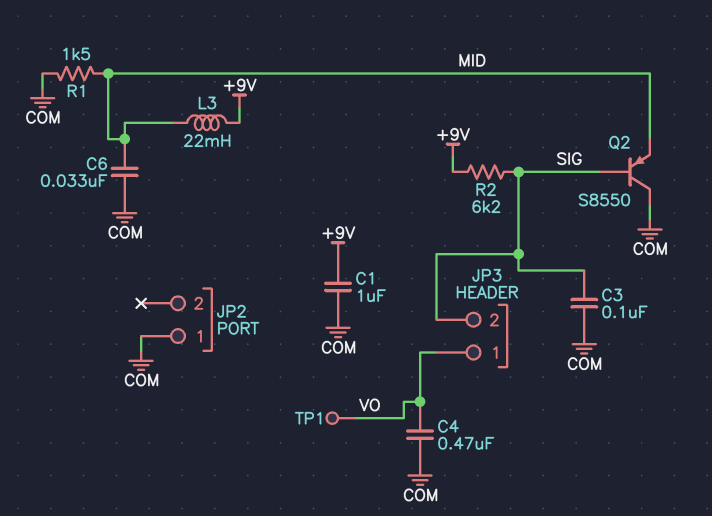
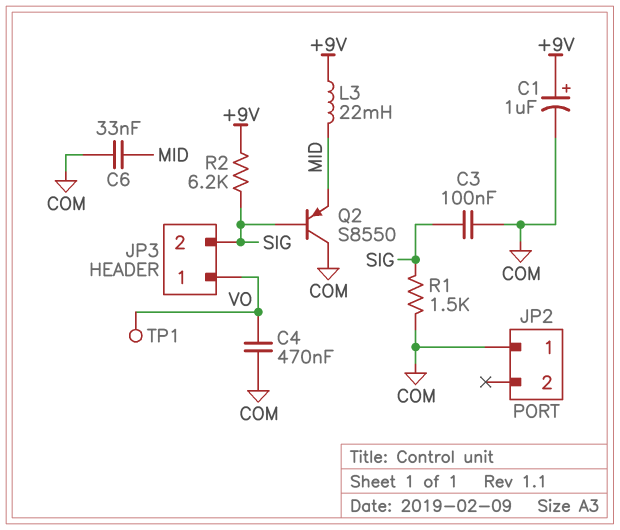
C1: 1uF (+9V, COM) -> 1uF (plus +9V, minus COM)
R1: 1.5k (COM, MID) -> 1.5k (COM, SIG)

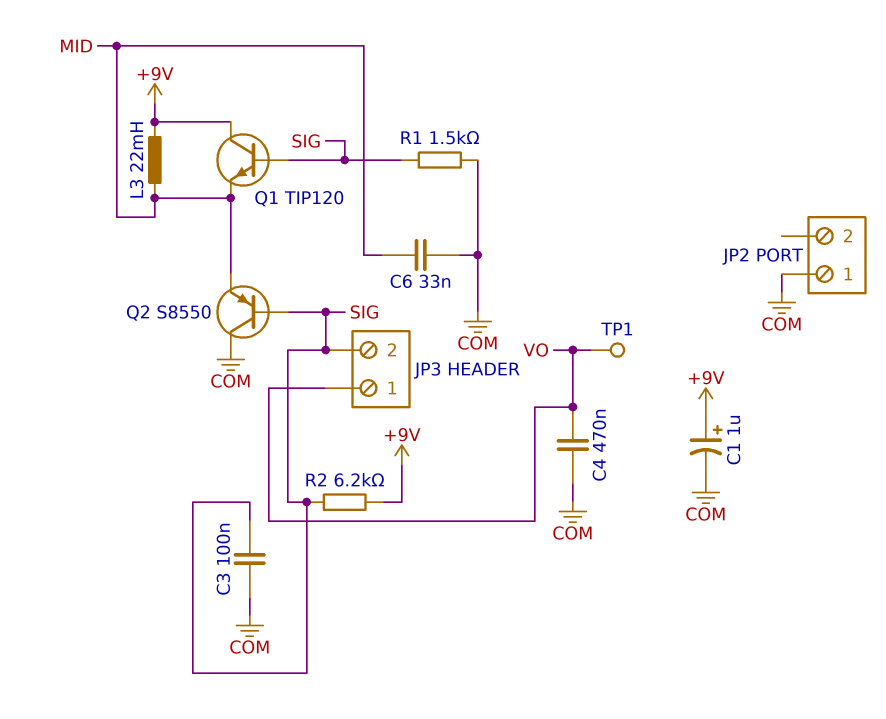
Q1: none -> NPN TIP120 (B SIG, C +9V, E MID)

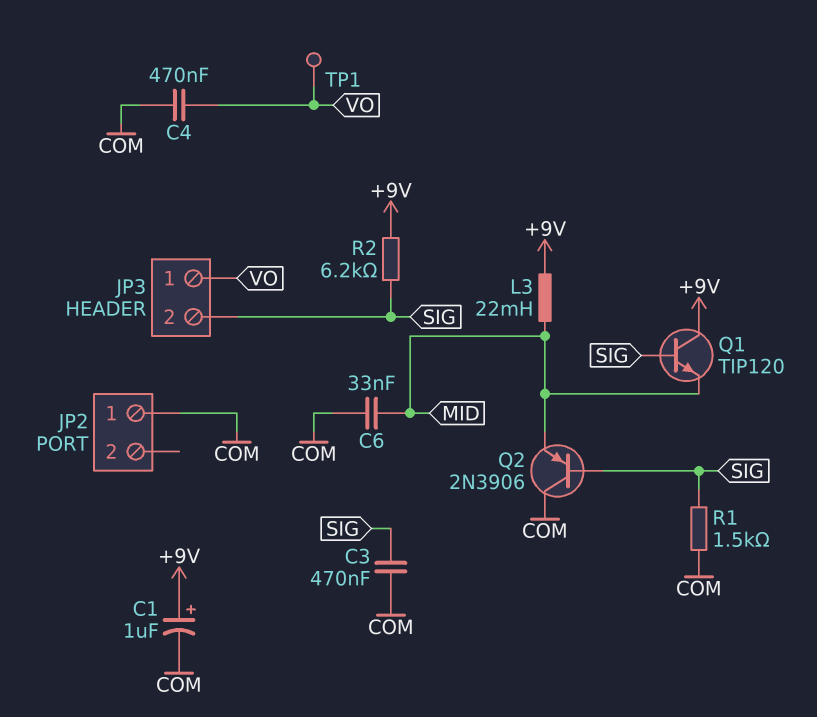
C3: 100nF (COM, SIG) -> 470nF (COM, SIG)
Q2: PNP S8550 (B SIG, C COM, E MID) -> PNP 2N3906 (B SIG, C COM, E MID)

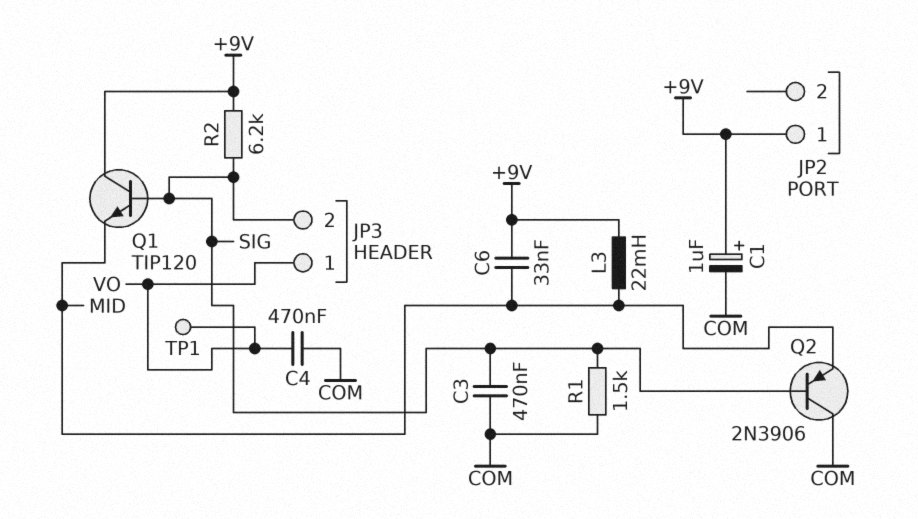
C6: 33nF (COM, MID) -> 33nF (+9V, MID)
JP2 pin 1: COM -> +9V

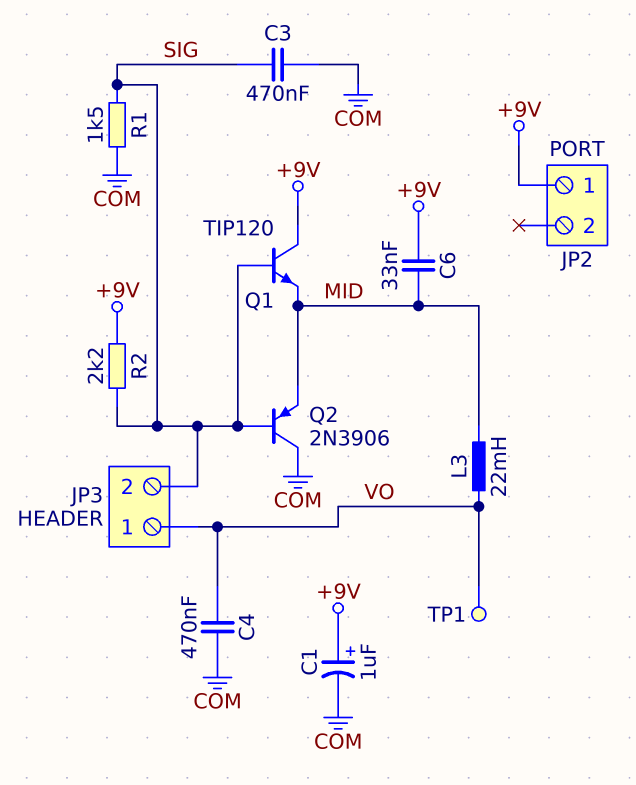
L3: 22mH (+9V, MID) -> 22mH (MID, VO)
R2: 6.2k (+9V, SIG) -> 2.2k (+9V, SIG)

